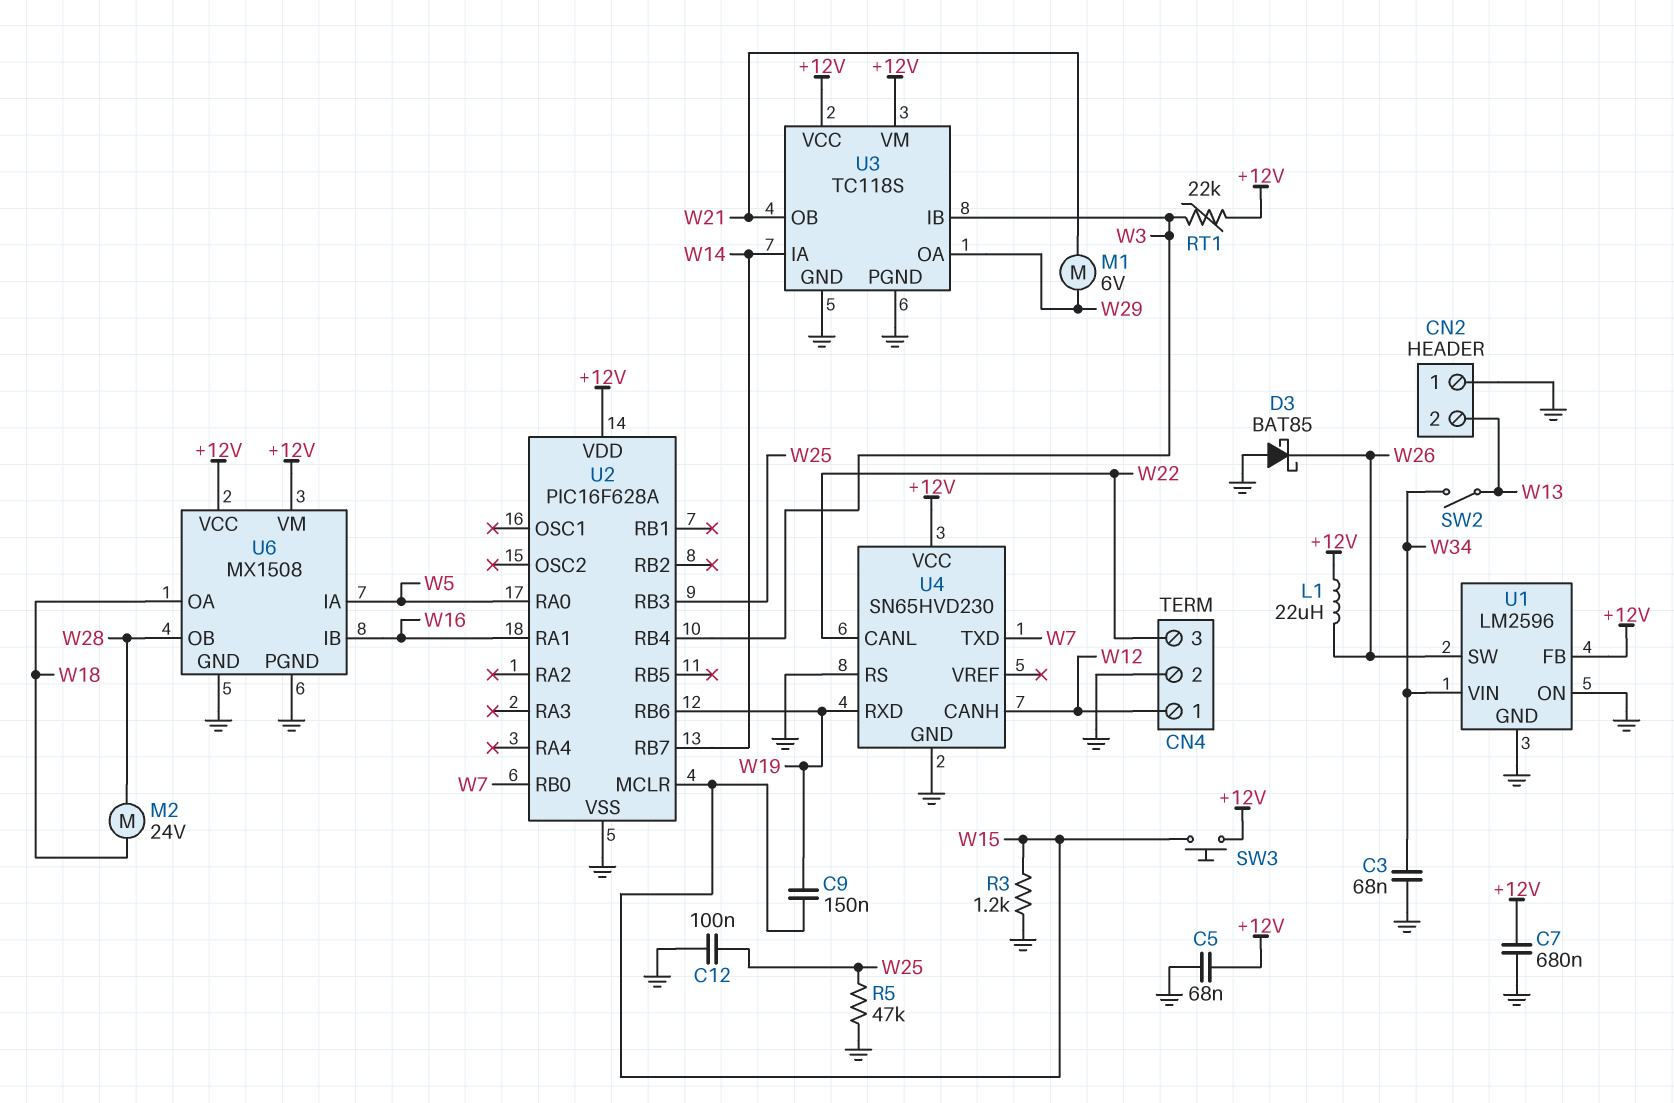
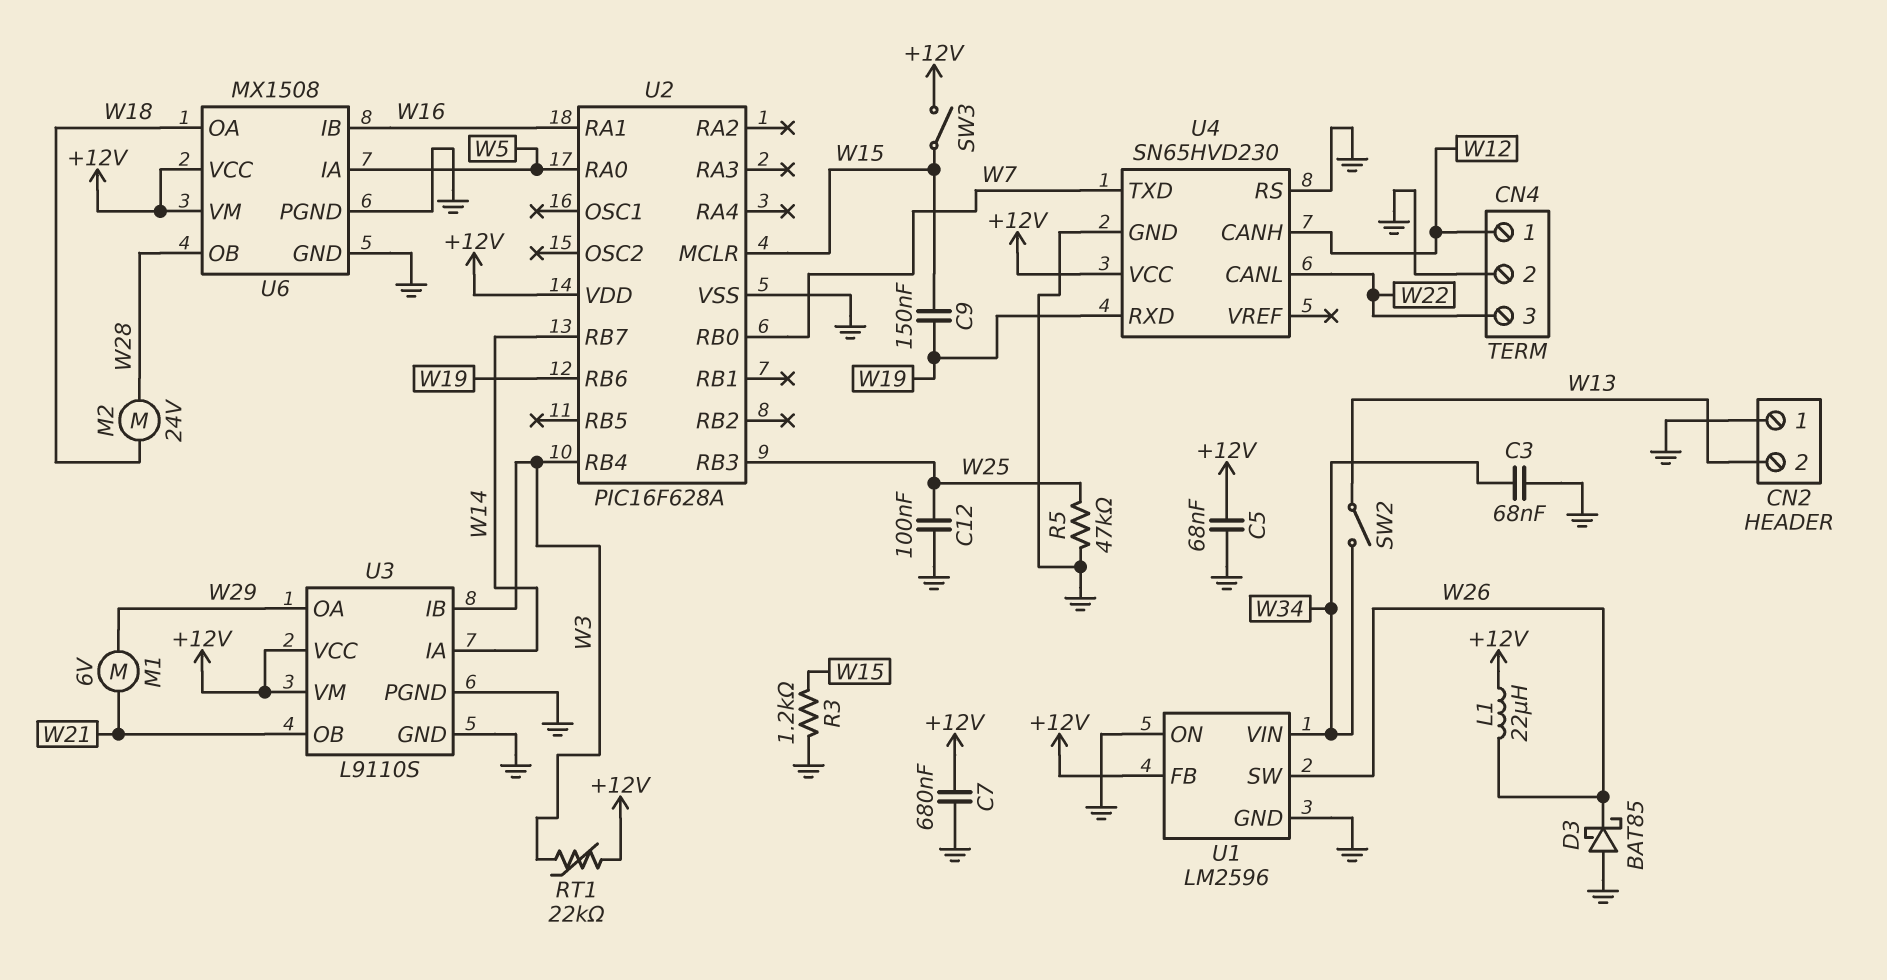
SW3: button (+12V, W15) -> switch (+12V, W15)
U3: TC118S -> L9110S

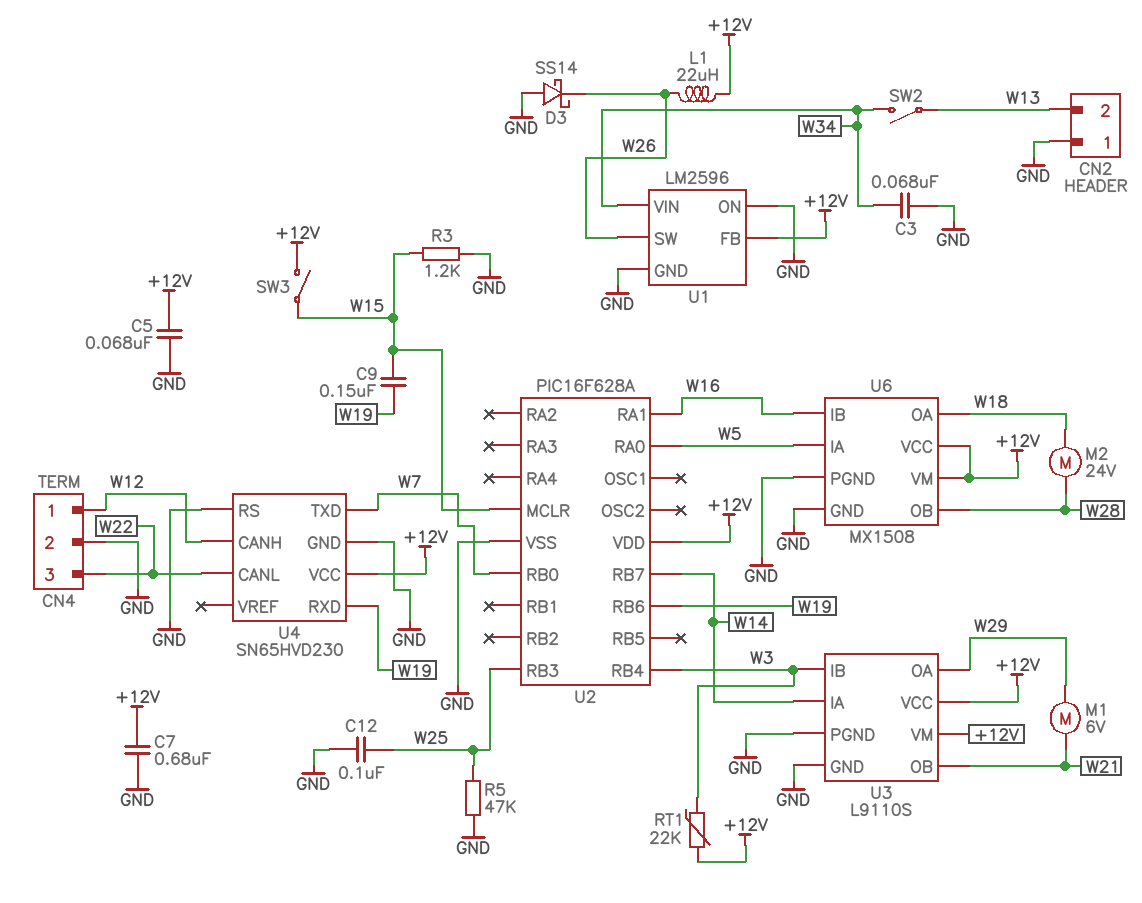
D3: schottky BAT85 (A GND, K W26) -> schottky SS14 (A GND, K W26)

